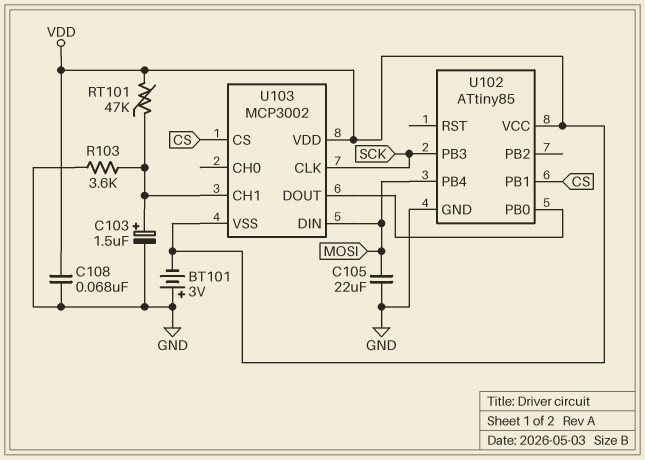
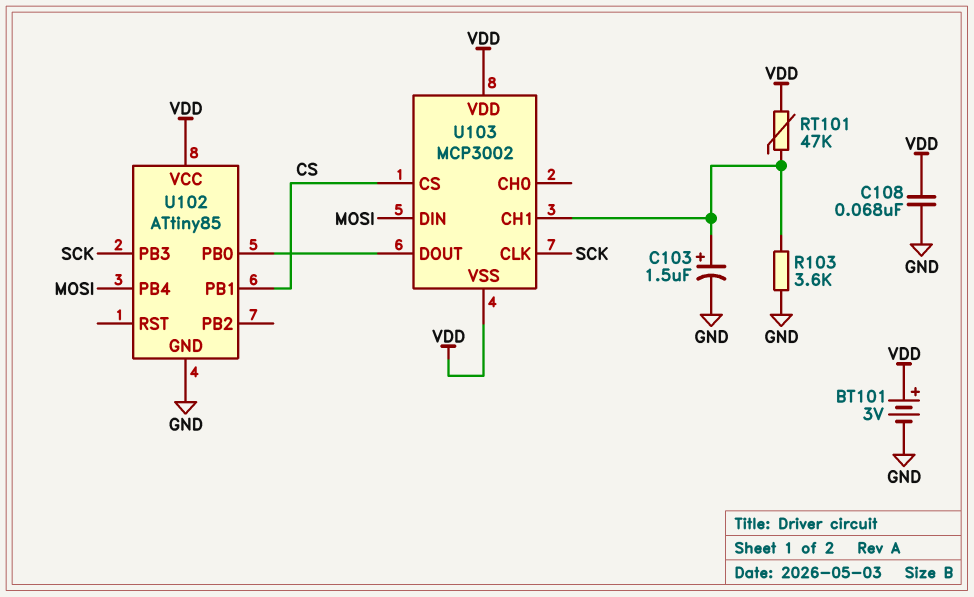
BT101: 3V (plus GND, minus VDD) -> 3V (plus VDD, minus GND)
C105: 22uF (GND, MOSI) -> none

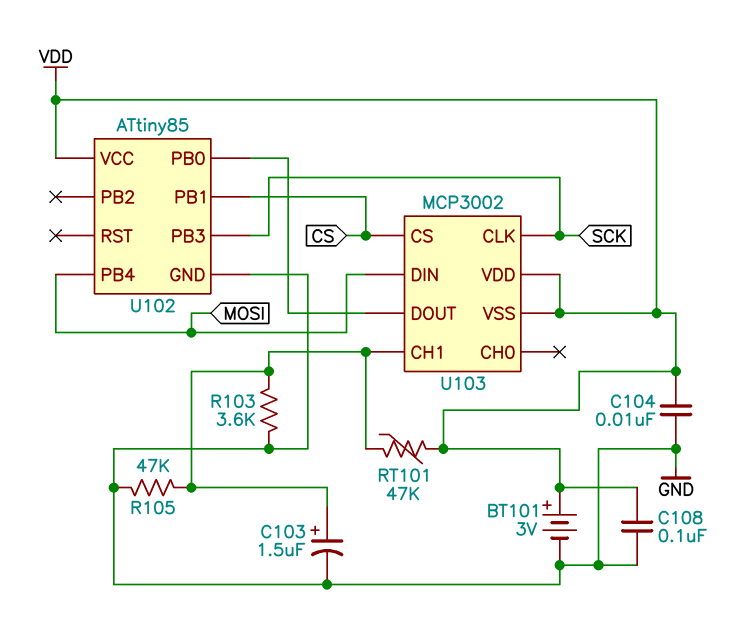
C104: none -> 10nF (GND, VDD)
C108: 68nF (GND, VDD) -> 100nF (GND, VDD)
R105: none -> 47k (GND, U103/CH1)

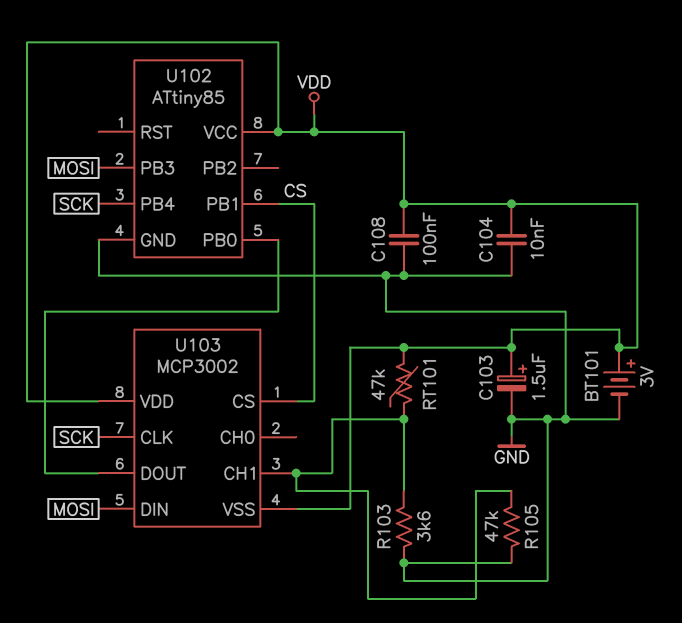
C103: 1.5uF (plus U103/CH1, minus GND) -> 1.5uF (plus VDD, minus GND)
U102 pin PB3: SCK -> MOSI
U102 pin PB4: MOSI -> SCK

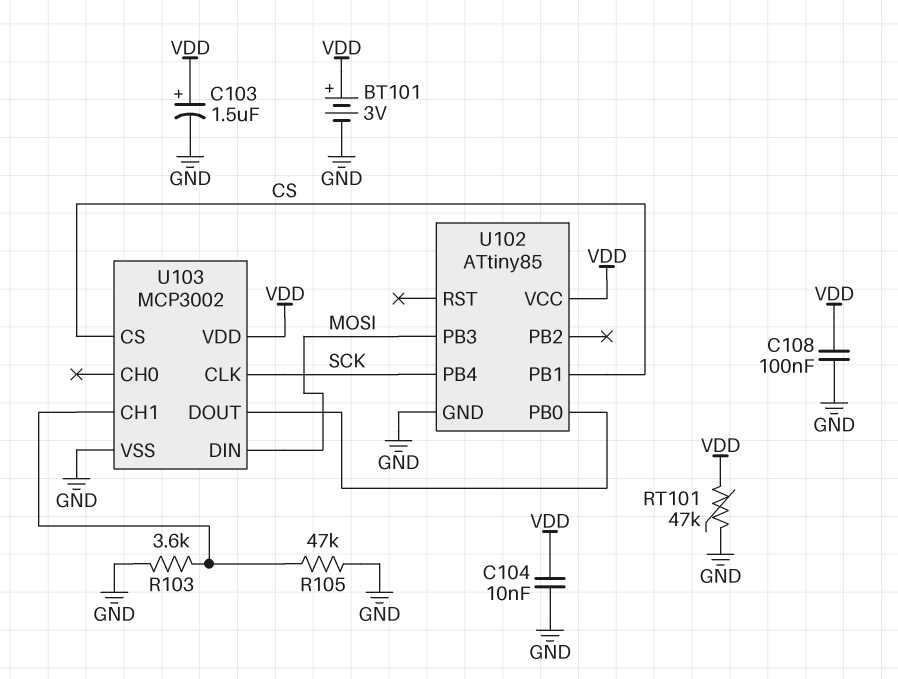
RT101: 47k (U103/CH1, VDD) -> 47k (GND, VDD)
U103 pin VSS: VDD -> GND

